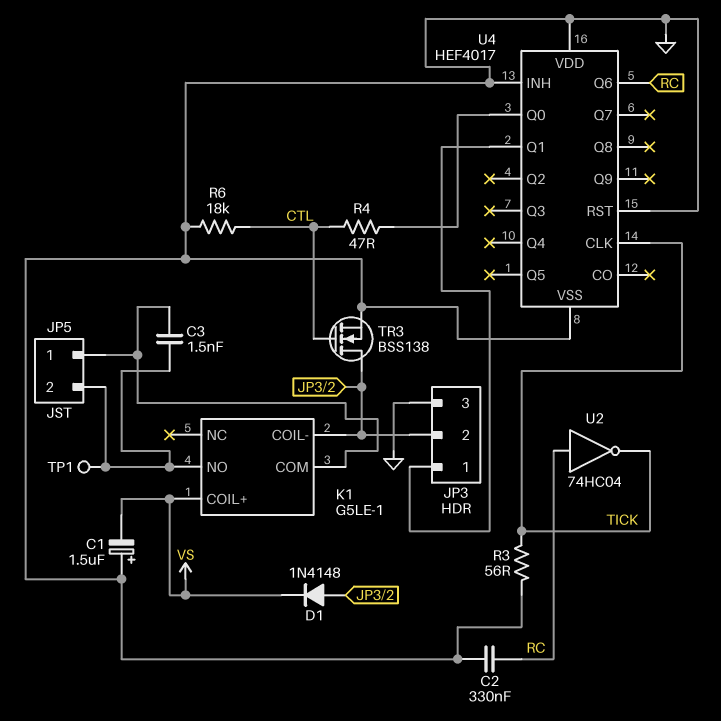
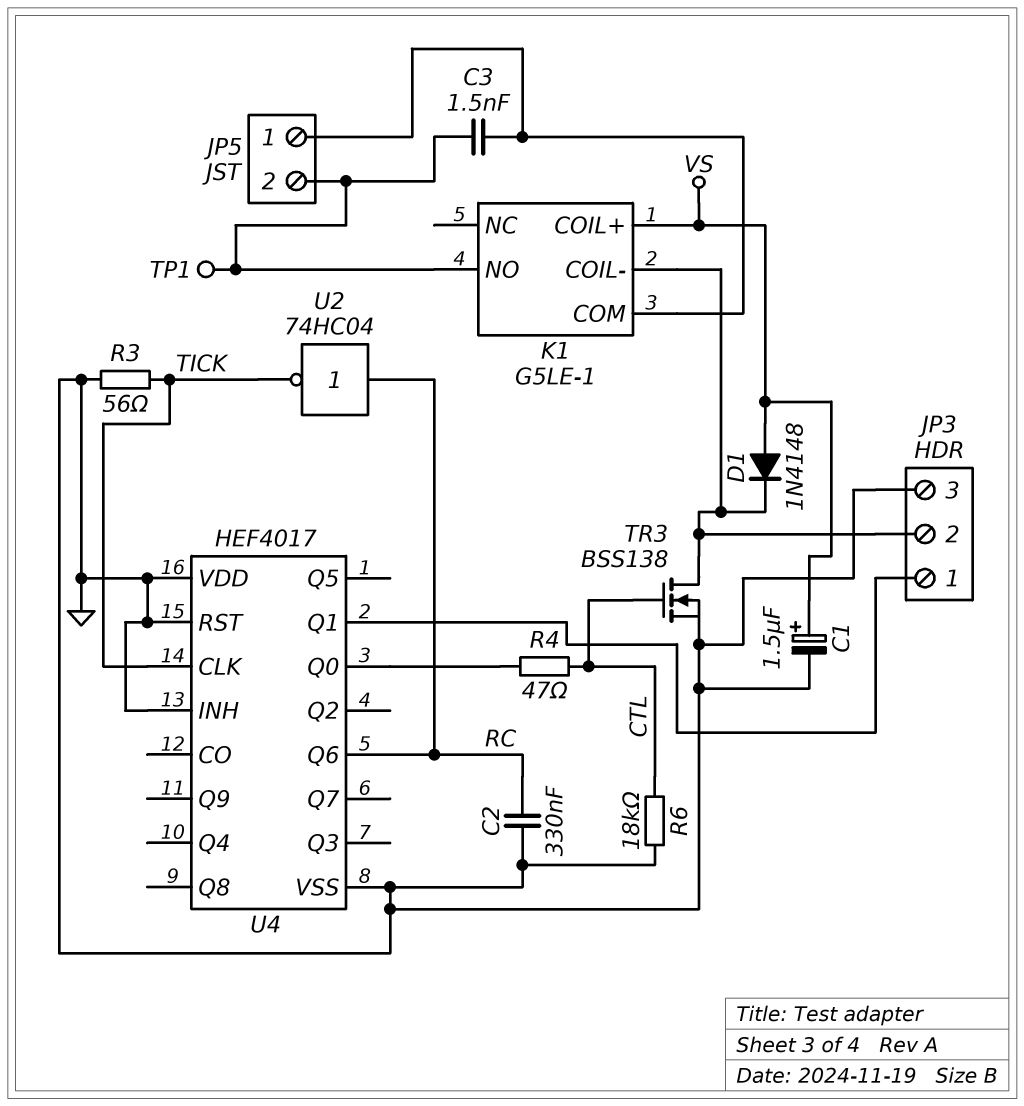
C1: 1.5uF (plus GND, minus VS) -> 1.5uF (plus VS, minus GND)
D1: diode 1N4148 (A JP3/2, K VS) -> diode 1N4148 (A VS, K JP3/2)

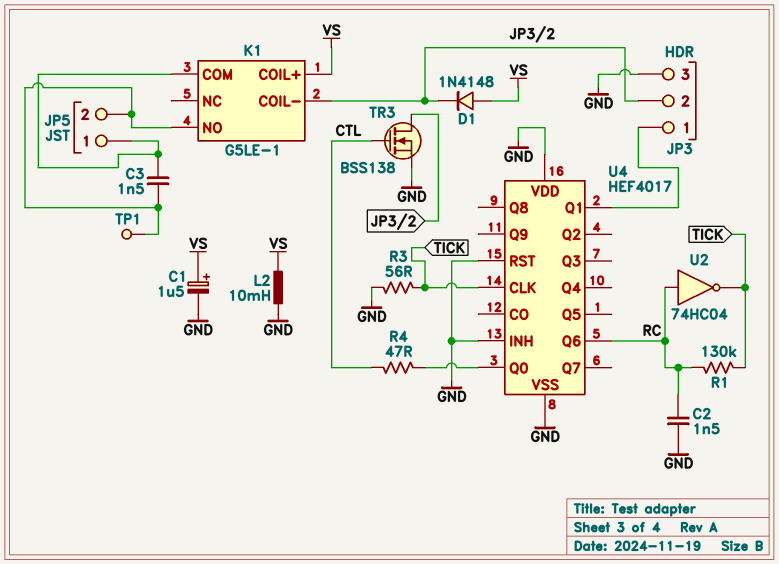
C2: 330nF (GND, RC) -> 1.5nF (GND, RC)
L2: none -> 10mH (GND, VS)
R1: none -> 130k (RC, TICK)
R6: 18k (CTL, GND) -> none

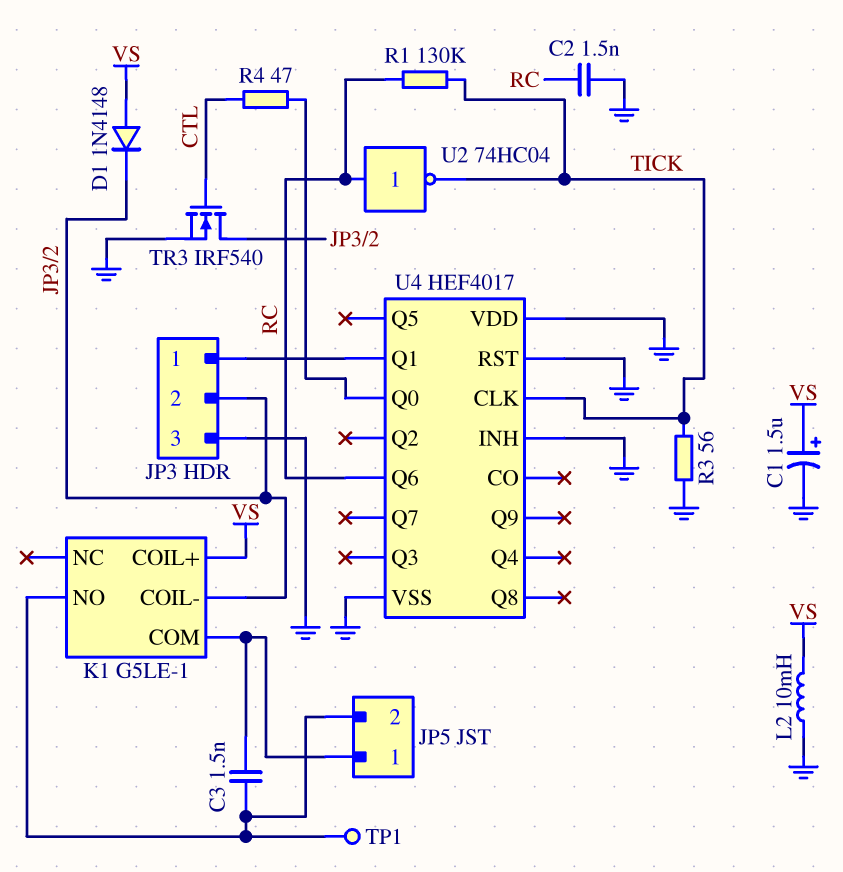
TR3: NMOS BSS138 (G CTL, D JP3/2, S GND) -> NMOS IRF540 (G CTL, D JP3/2, S GND)

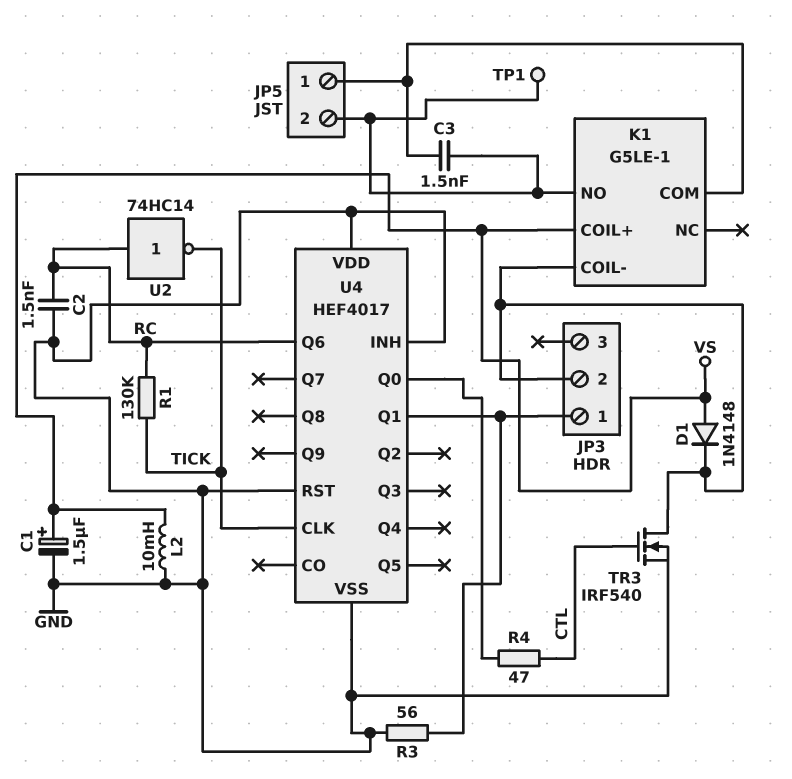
JP3 pin 3: GND -> none
R3: 56 (GND, TICK) -> 56 (GND, JP3/1)
U2: NOT 74HC04 (in RC, out TICK) -> NOT 74HC14 (in RC, out TICK)

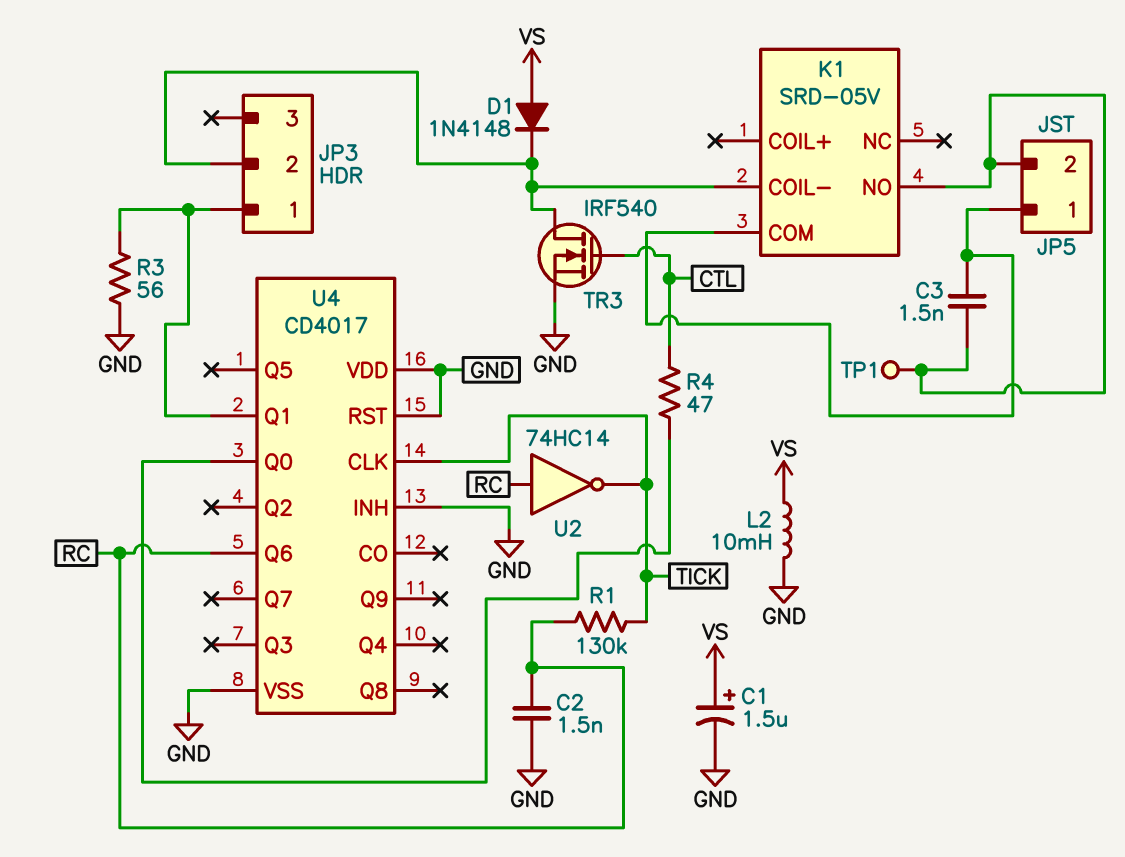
K1: G5LE-1 -> SRD-05V
K1 pin COIL+: VS -> none
U4: HEF4017 -> CD4017

